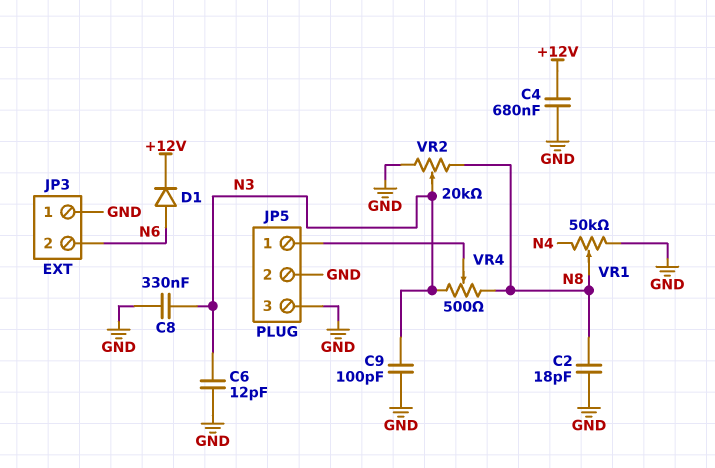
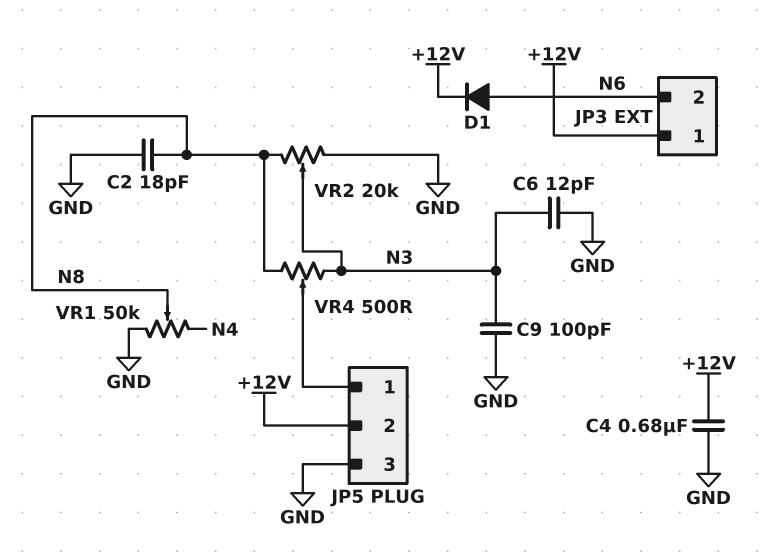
C8: 330nF (GND, N3) -> none
JP3 pin 1: GND -> +12V
JP5 pin 2: GND -> +12V

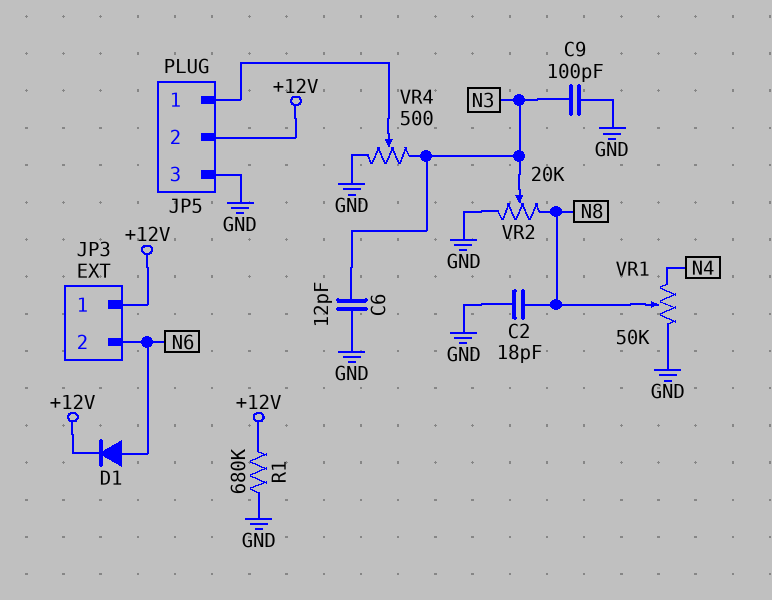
C4: 680nF (+12V, GND) -> none
R1: none -> 680k (+12V, GND)
VR4: 500 (N3, N8, wiper JP5/1) -> 500 (GND, N3, wiper JP5/1)

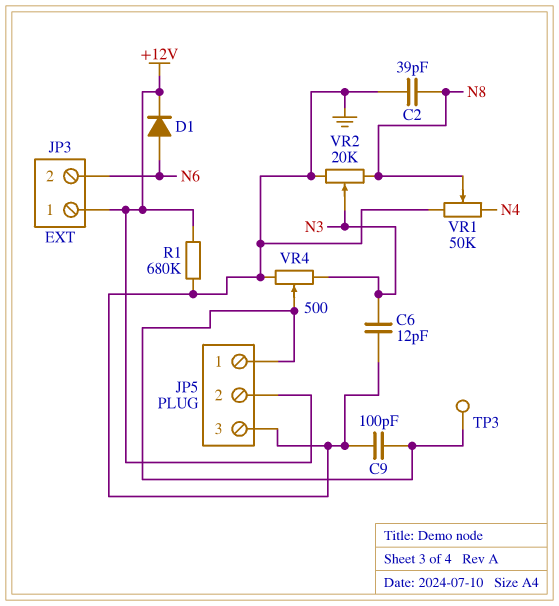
C2: 18pF (GND, N8) -> 39pF (GND, N8)
C9: 100pF (GND, N3) -> 100pF (GND, JP5/1)
TP3: none -> test point (JP5/1)

